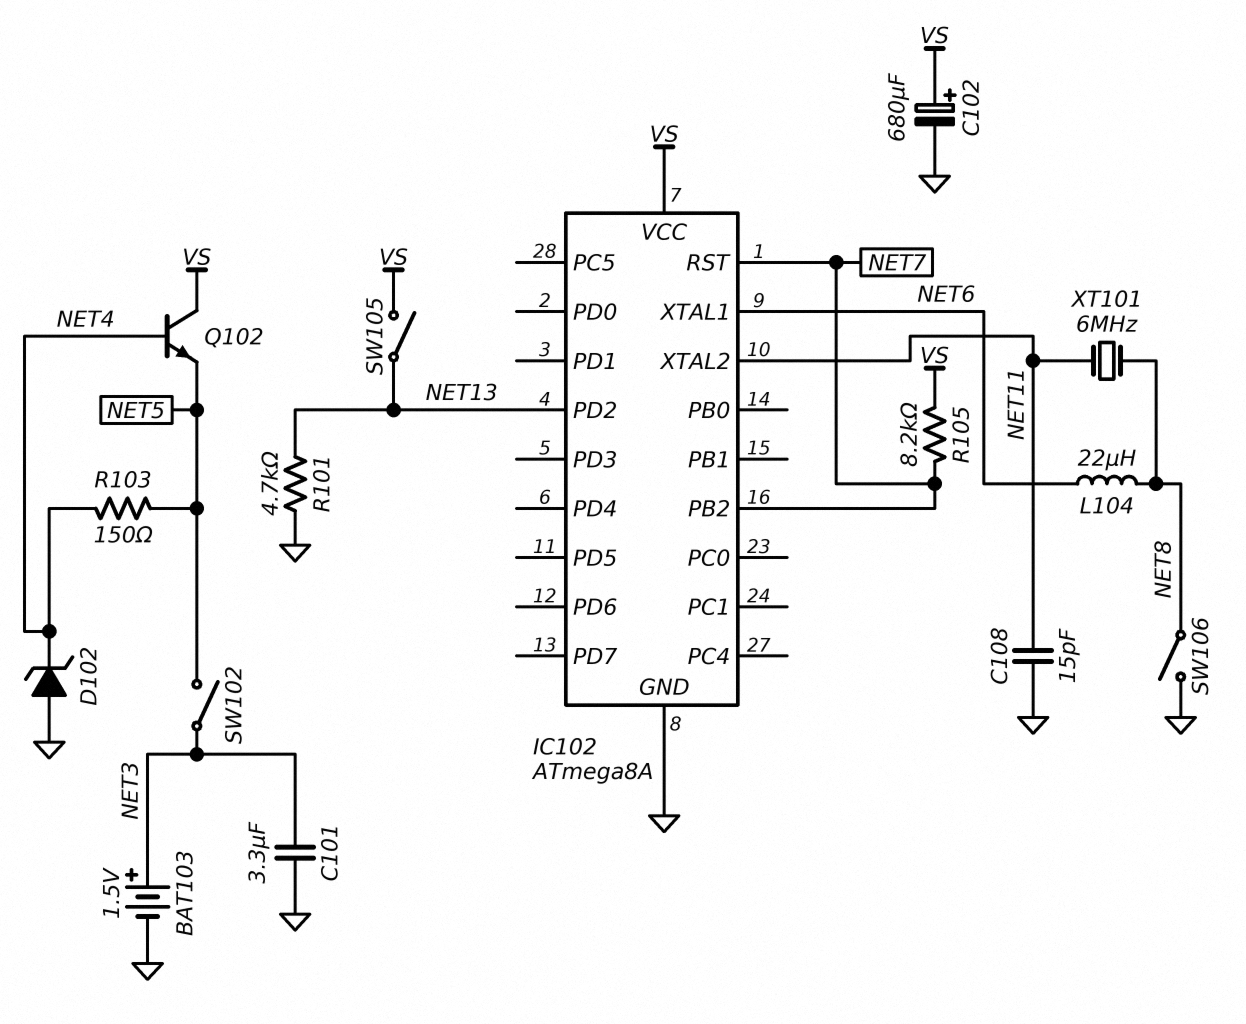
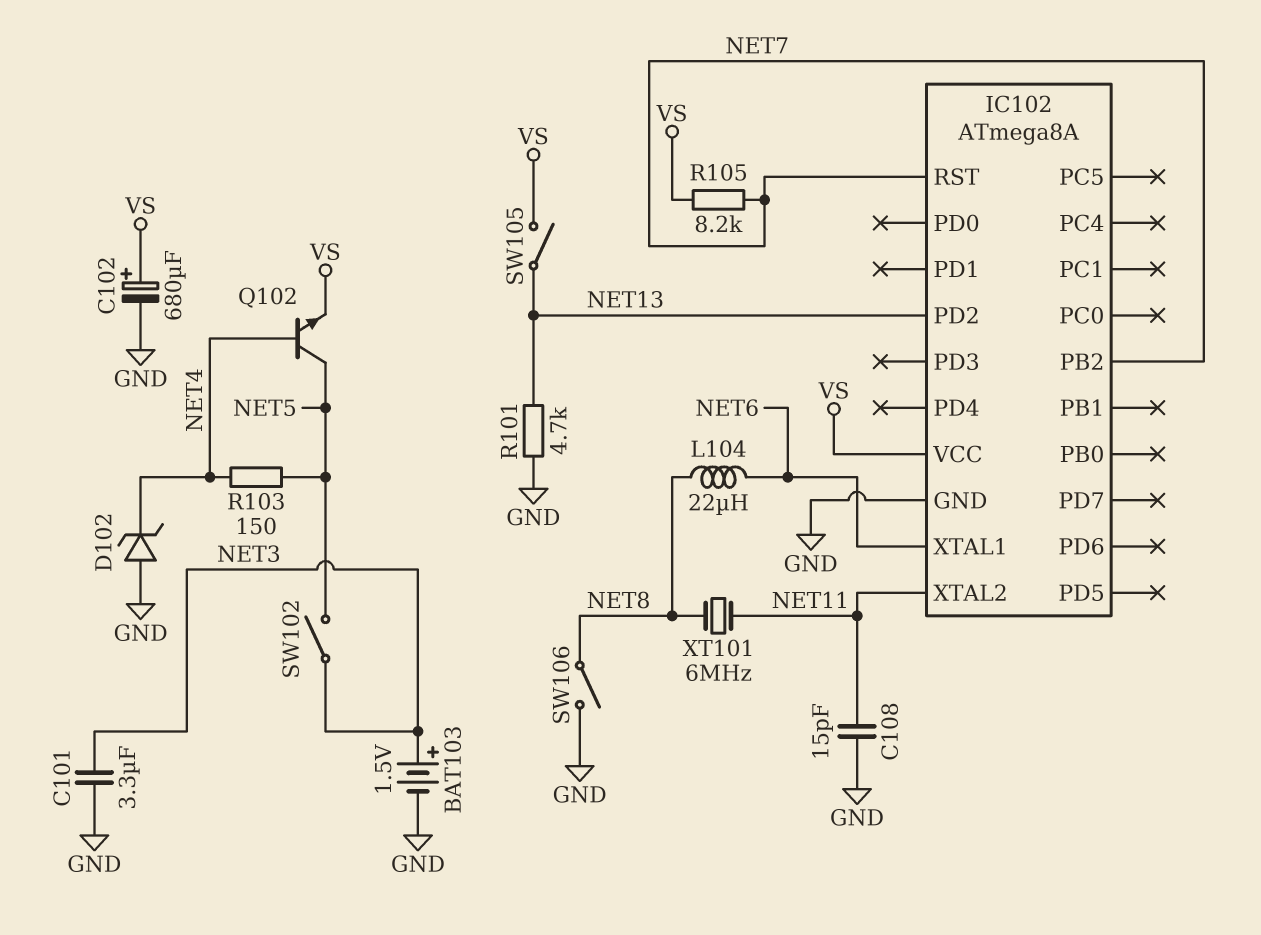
Q102: NPN (B NET4, C VS, E NET5) -> NPN (B NET4, C NET5, E VS)

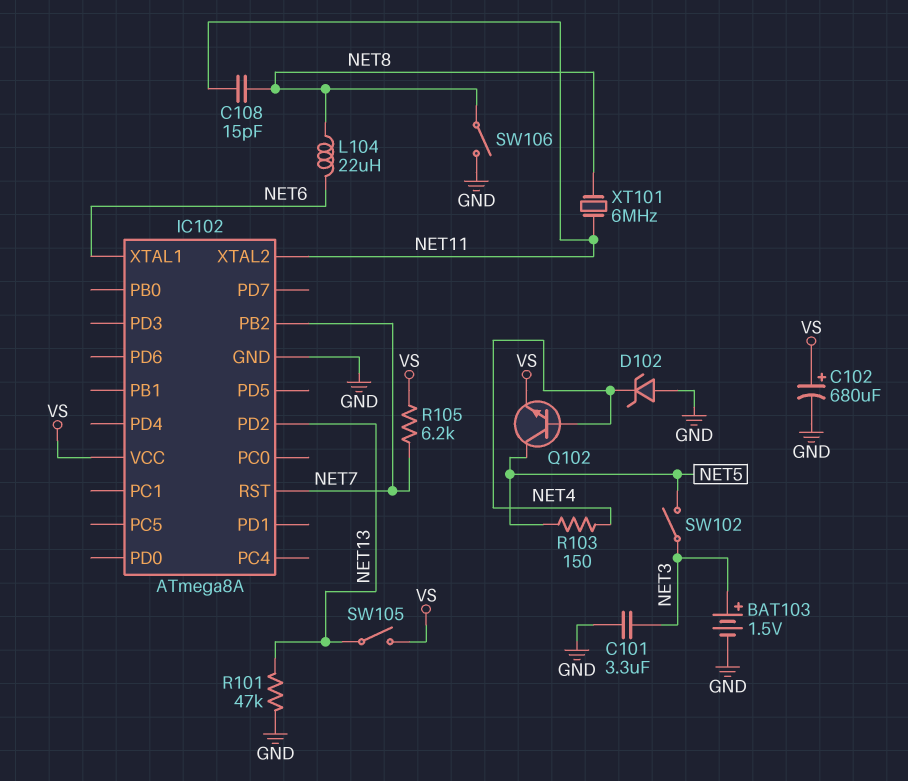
C108: 15pF (GND, NET11) -> 15pF (NET8, NET11)
R101: 4.7k (GND, NET13) -> 47k (GND, NET13)
R105: 8.2k (NET7, VS) -> 6.2k (NET7, VS)

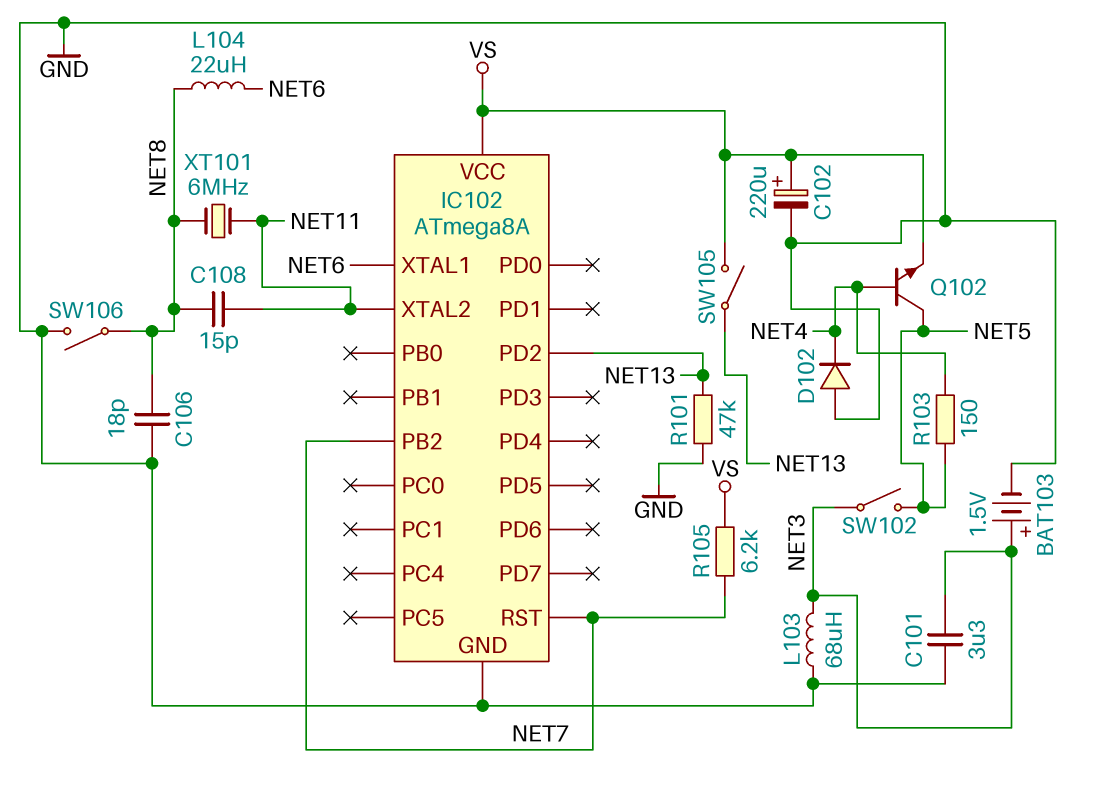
C102: 680uF (plus VS, minus GND) -> 220uF (plus VS, minus GND)
C106: none -> 18pF (GND, NET8)
D102: zener (A GND, K NET4) -> diode (A GND, K NET4)
L103: none -> 68uH (GND, NET3)

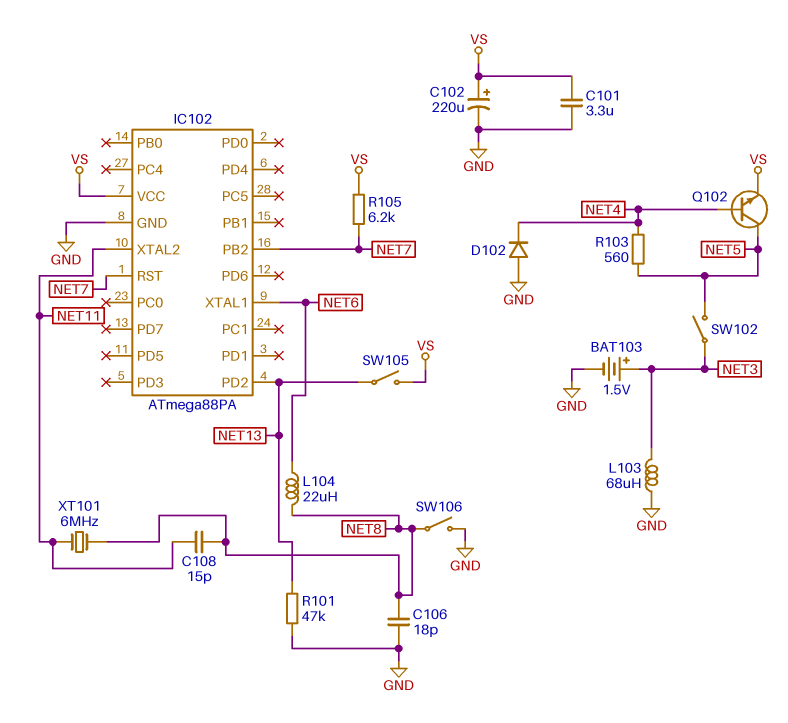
C101: 3.3uF (GND, NET3) -> 3.3uF (GND, VS)
IC102: ATmega8A -> ATmega88PA
R103: 150 (NET4, NET5) -> 560 (NET4, NET5)

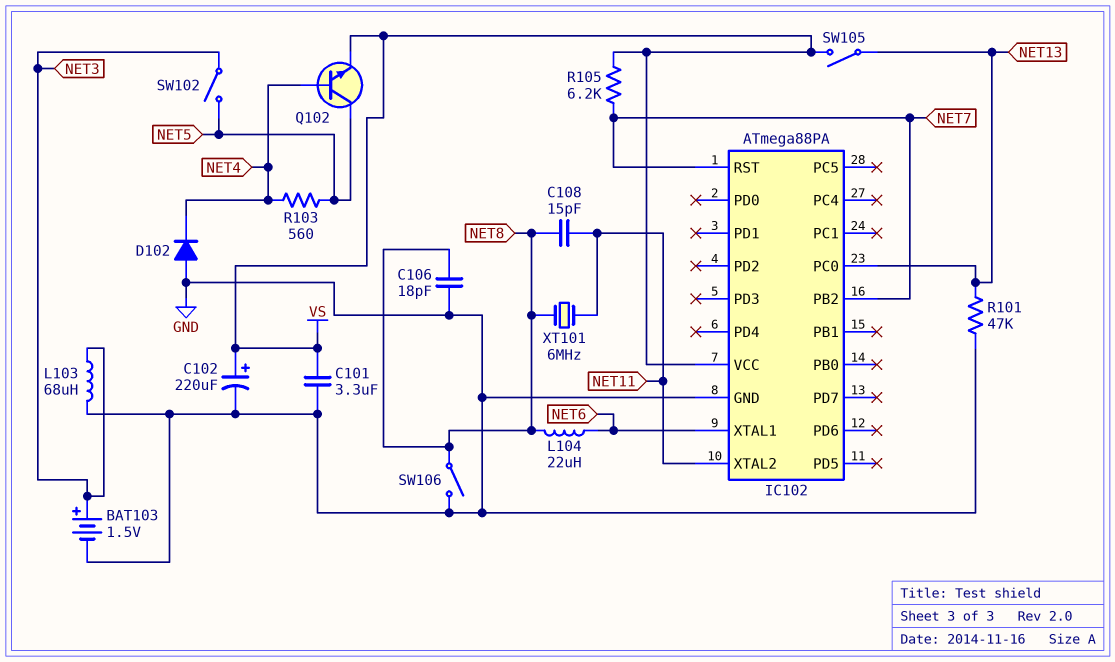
IC102 pin PC0: none -> NET13
IC102 pin PD2: NET13 -> none

